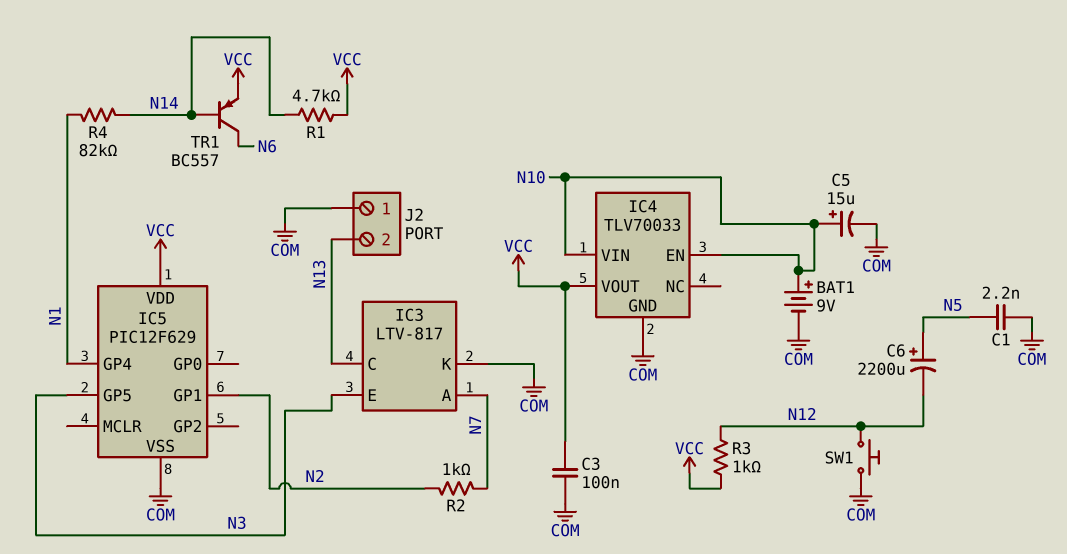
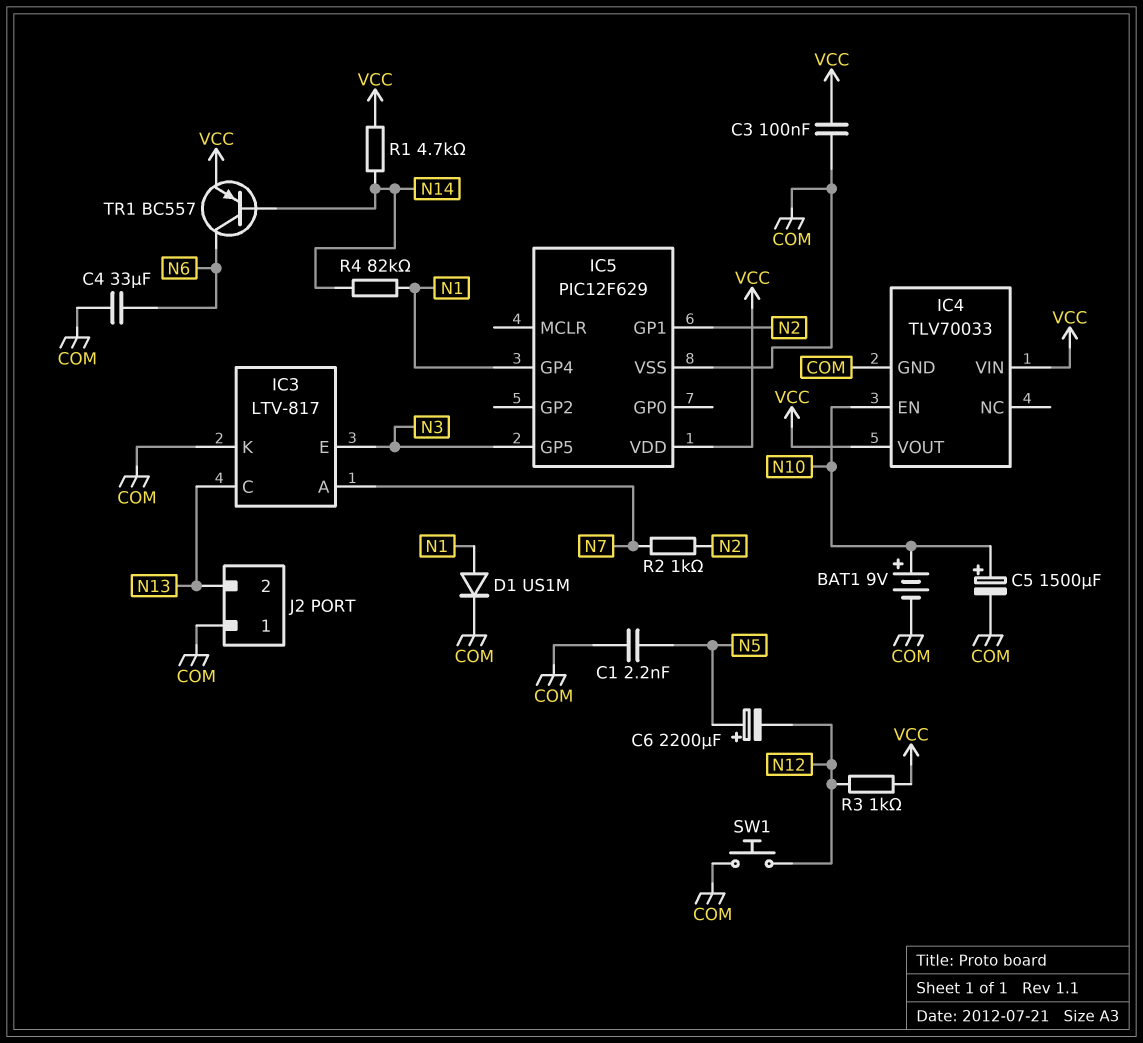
C4: none -> 33uF (COM, N6)
C5: 15uF (plus N10, minus COM) -> 1500uF (plus N10, minus COM)
D1: none -> diode US1M (A N1, K COM)
IC4 pin VIN: N10 -> VCC

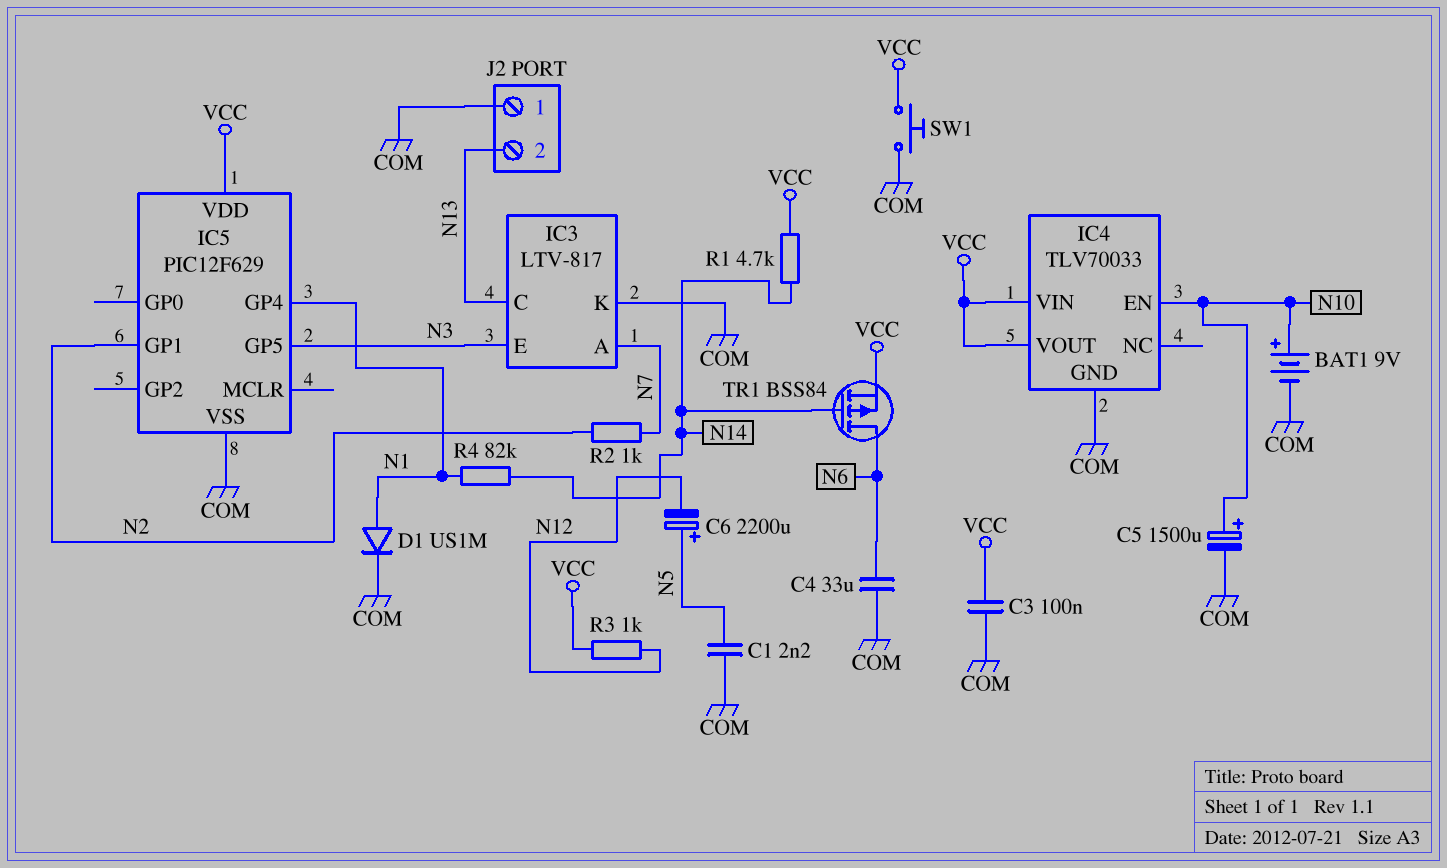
SW1: button (COM, N12) -> button (COM, VCC)
TR1: PNP BC557 (B N14, C N6, E VCC) -> PMOS BSS84 (G N14, D N6, S VCC)

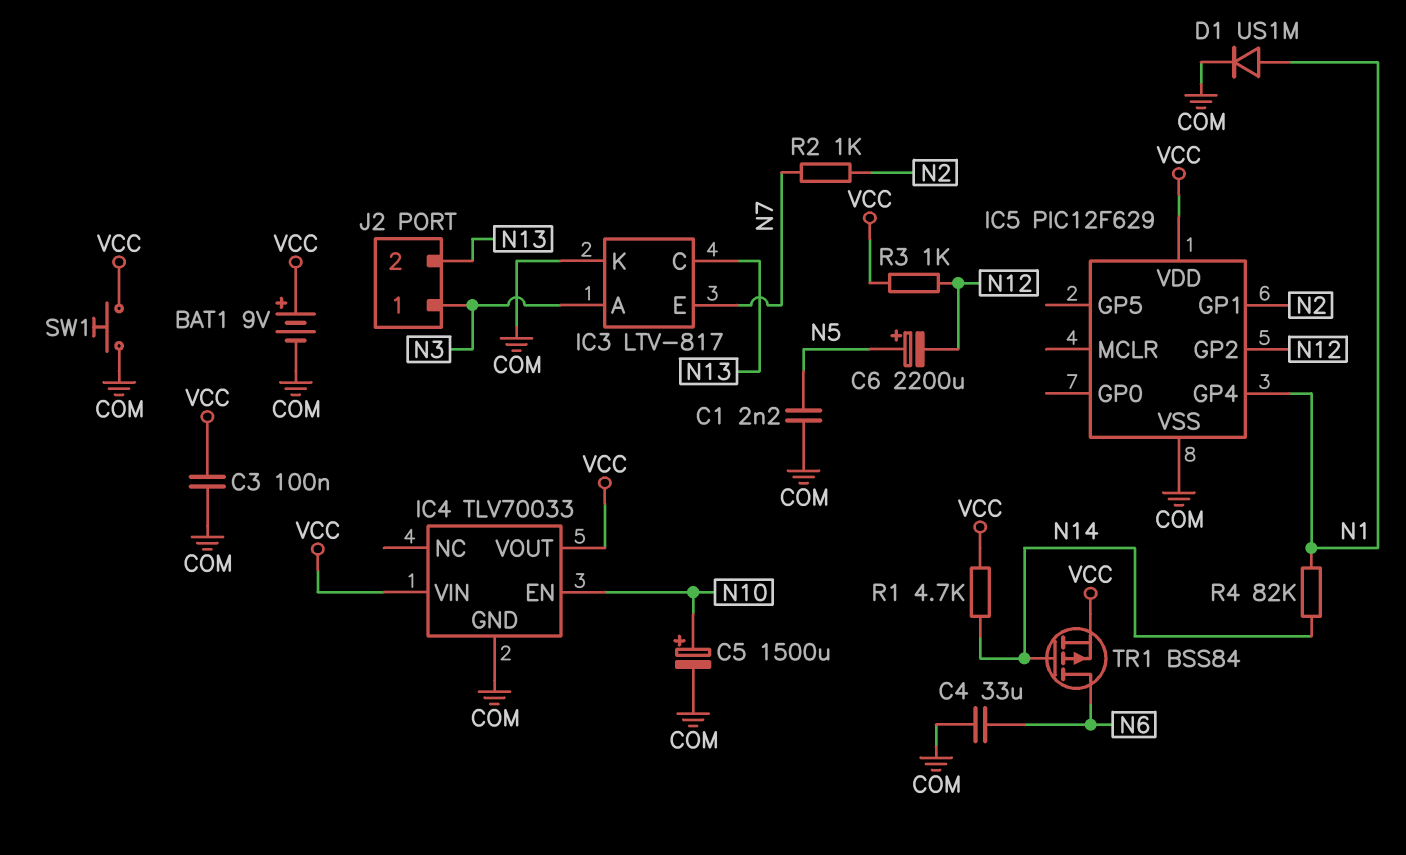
BAT1: 9V (plus N10, minus COM) -> 9V (plus VCC, minus COM)
IC3 pin A: N7 -> N3
IC3 pin E: N3 -> N7
IC5 pin GP2: none -> N12
IC5 pin GP5: N3 -> none
J2 pin 1: COM -> N3

